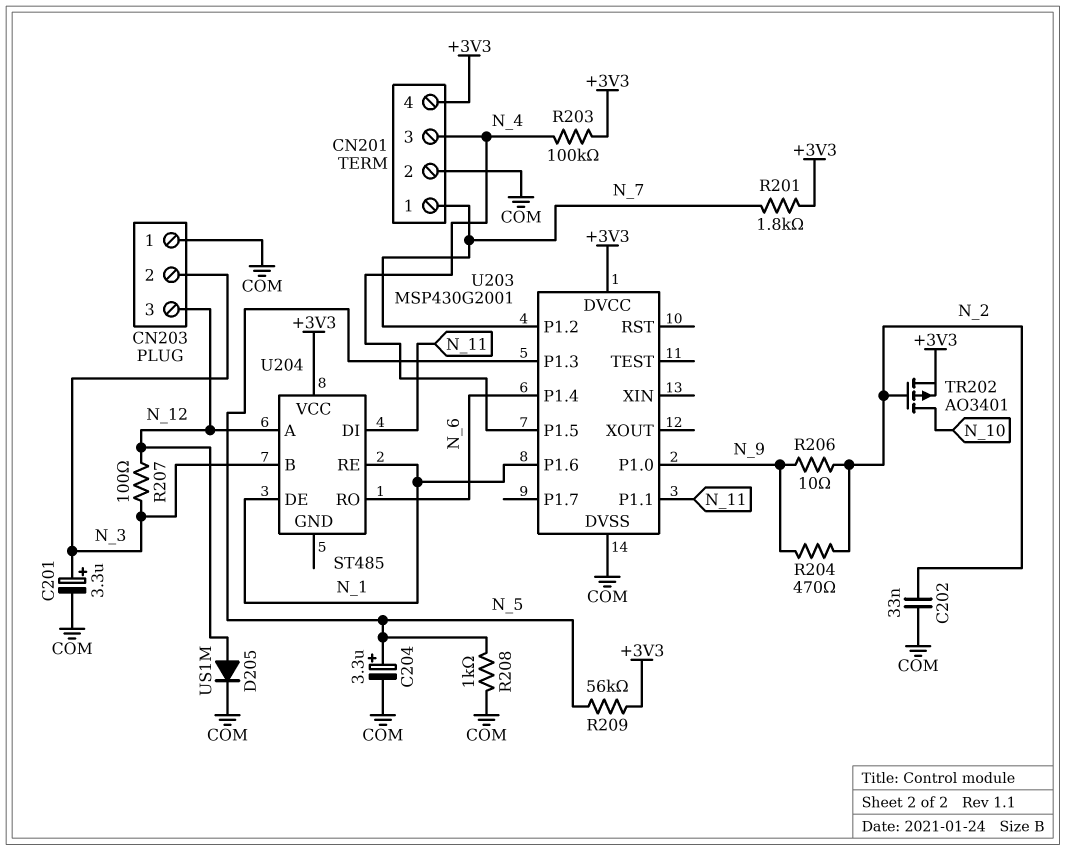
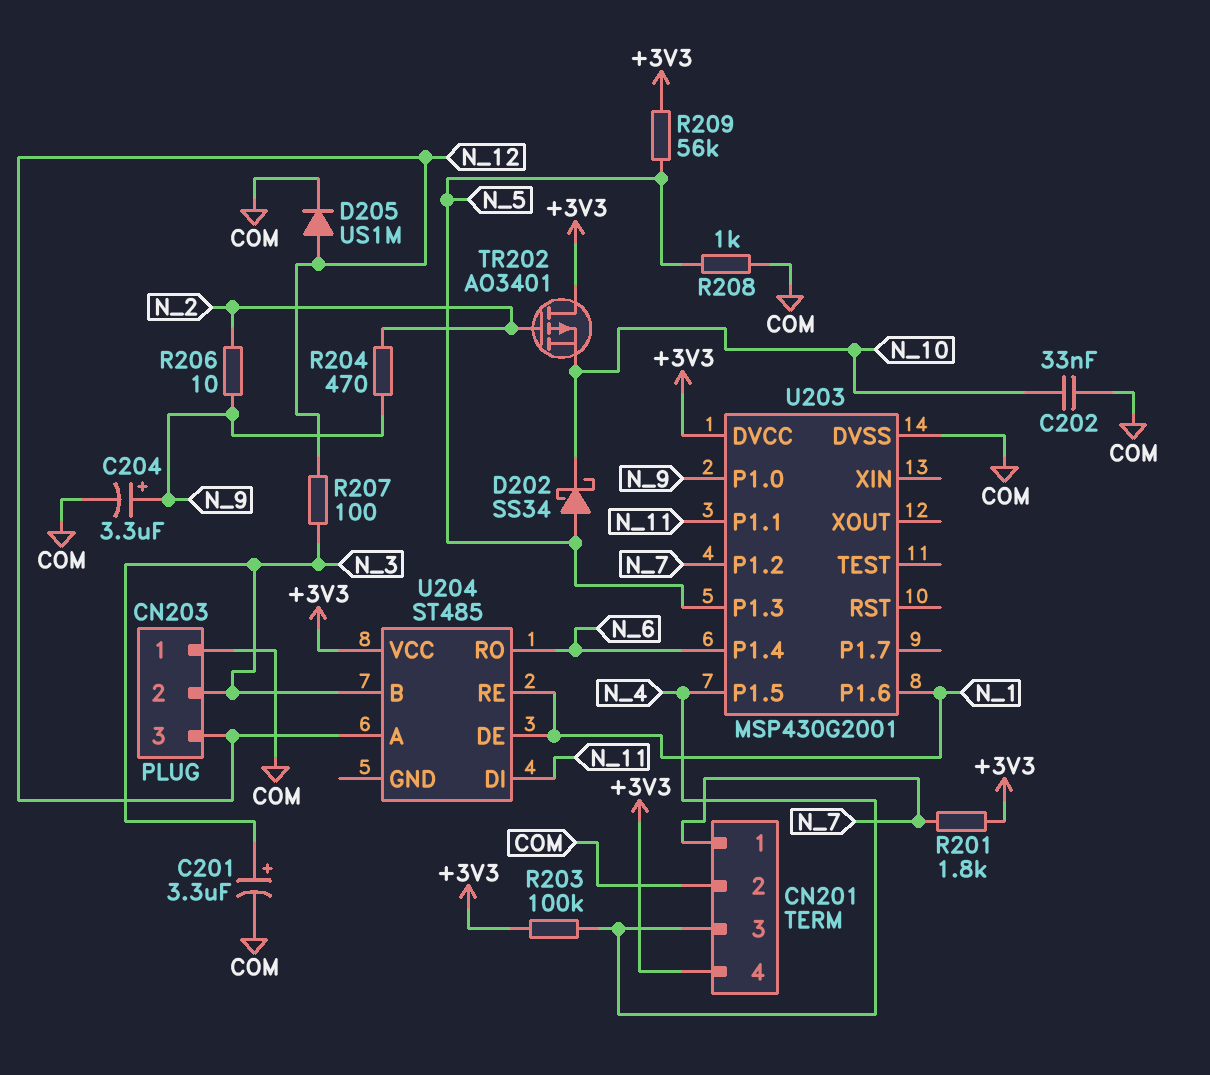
C202: 33nF (COM, N_2) -> 33nF (COM, N_10)
C204: 3.3uF (plus N_5, minus COM) -> 3.3uF (plus N_9, minus COM)
D202: none -> schottky SS34 (A N_5, K N_10)
TR202: PMOS AO3401 (G N_2, D N_10, S +3V3) -> PMOS AO3401 (G N_2, D +3V3, S N_10)

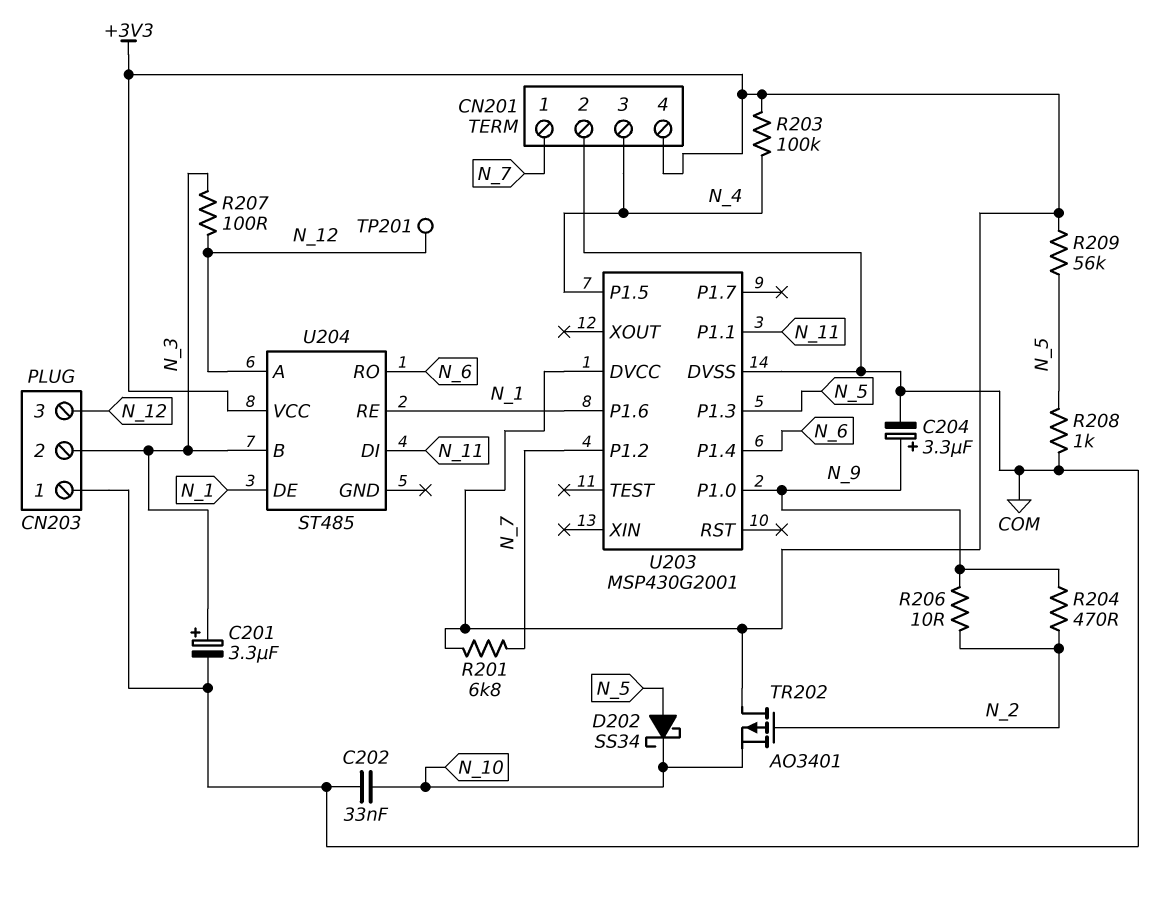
D205: diode US1M (A N_12, K COM) -> none
R201: 1.8k (+3V3, N_7) -> 6.8k (+3V3, N_7)
TP201: none -> test point (N_12)

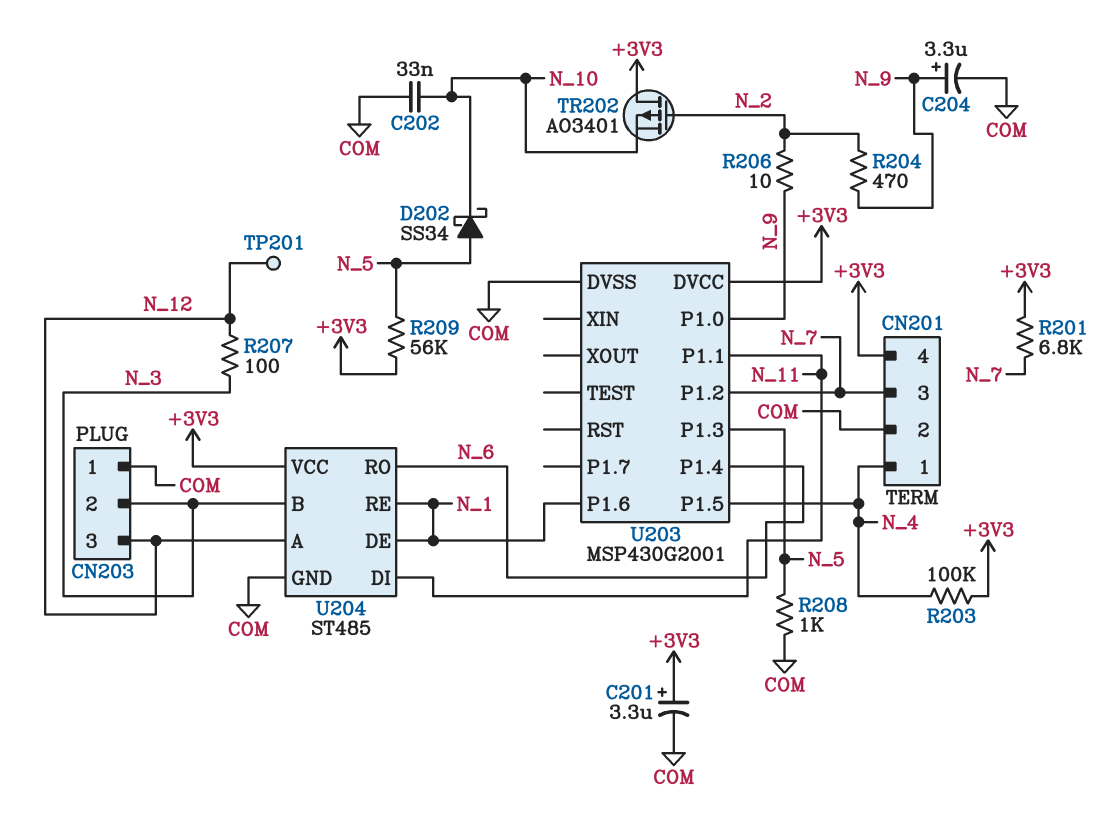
C201: 3.3uF (plus N_3, minus COM) -> 3.3uF (plus +3V3, minus COM)
CN201 pin 1: N_7 -> N_4
CN201 pin 3: N_4 -> N_7
U204 pin GND: none -> COM

